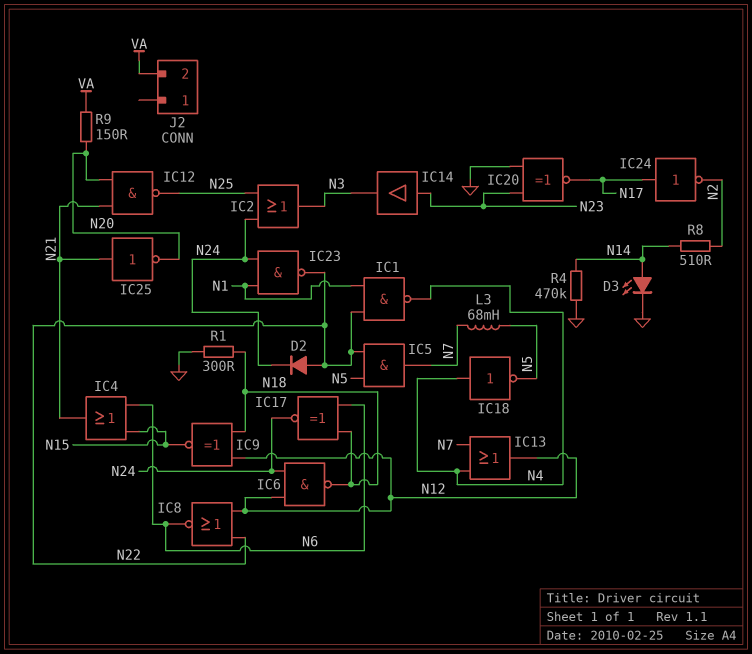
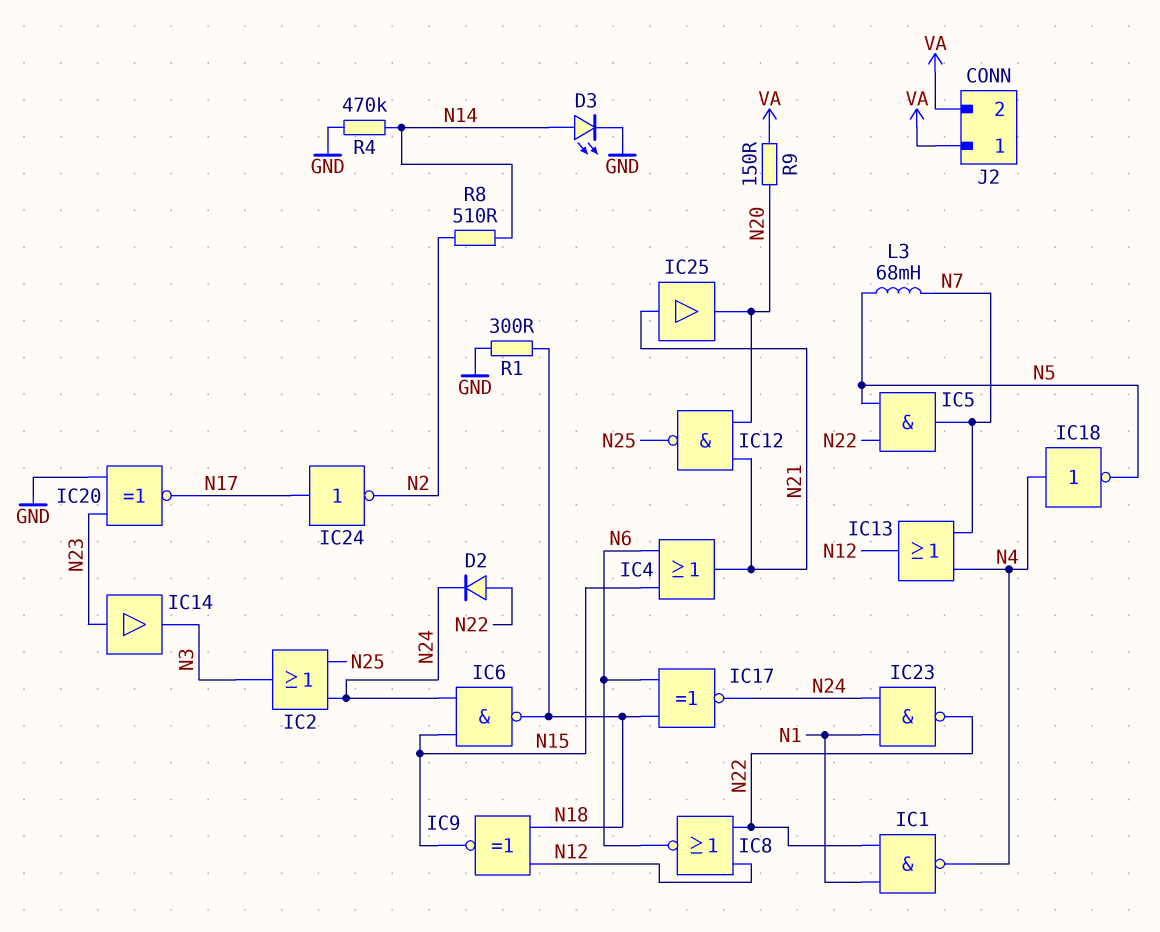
IC6: NAND (in N12, in N24, out N18) -> NAND (in N15, in N24, out N18)
IC25: NOT (in N21, out N20) -> buffer (in N21, out N20)
J2 pin 1: none -> VA

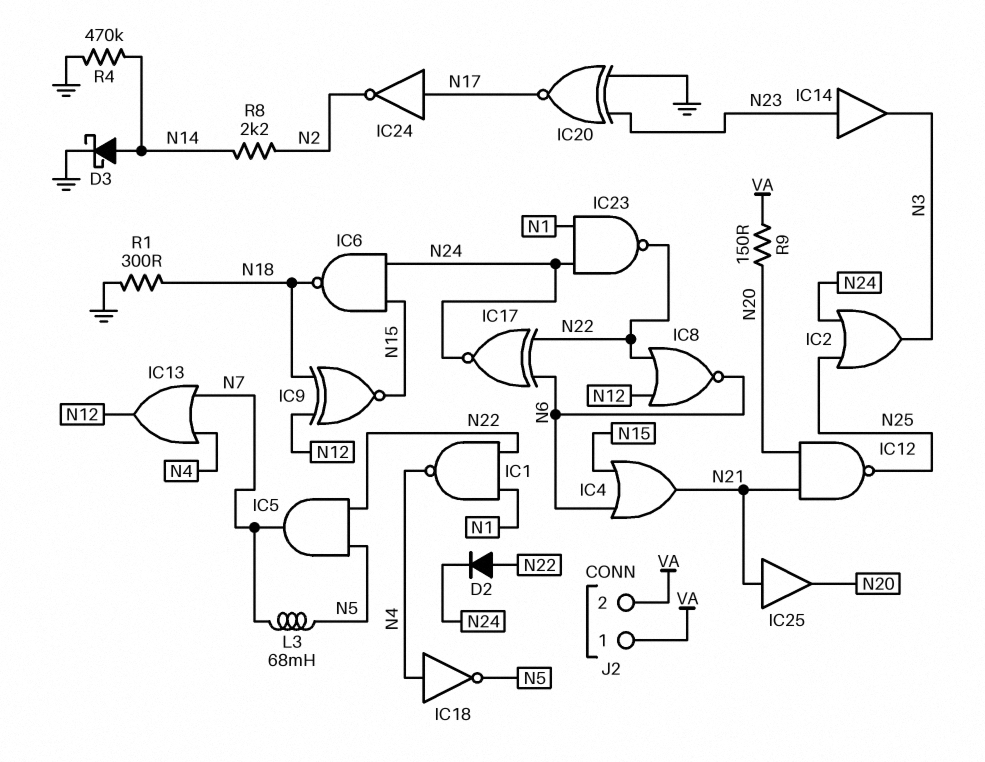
D3: LED (A N14, K GND) -> schottky (A N14, K GND)
IC17: XNOR (in N6, in N18, out N24) -> XNOR (in N6, in N22, out N24)
R8: 510 (N2, N14) -> 2.2k (N2, N14)

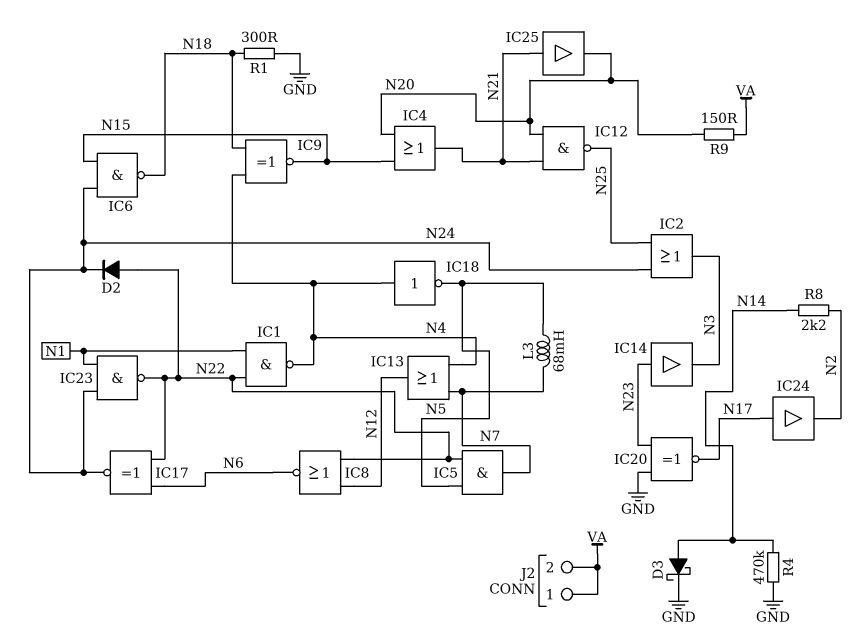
IC4: OR (in N6, in N15, out N21) -> OR (in N15, in N20, out N21)
IC9: XNOR (in N12, in N18, out N15) -> XNOR (in N4, in N18, out N15)
IC24: NOT (in N17, out N2) -> buffer (in N17, out N2)

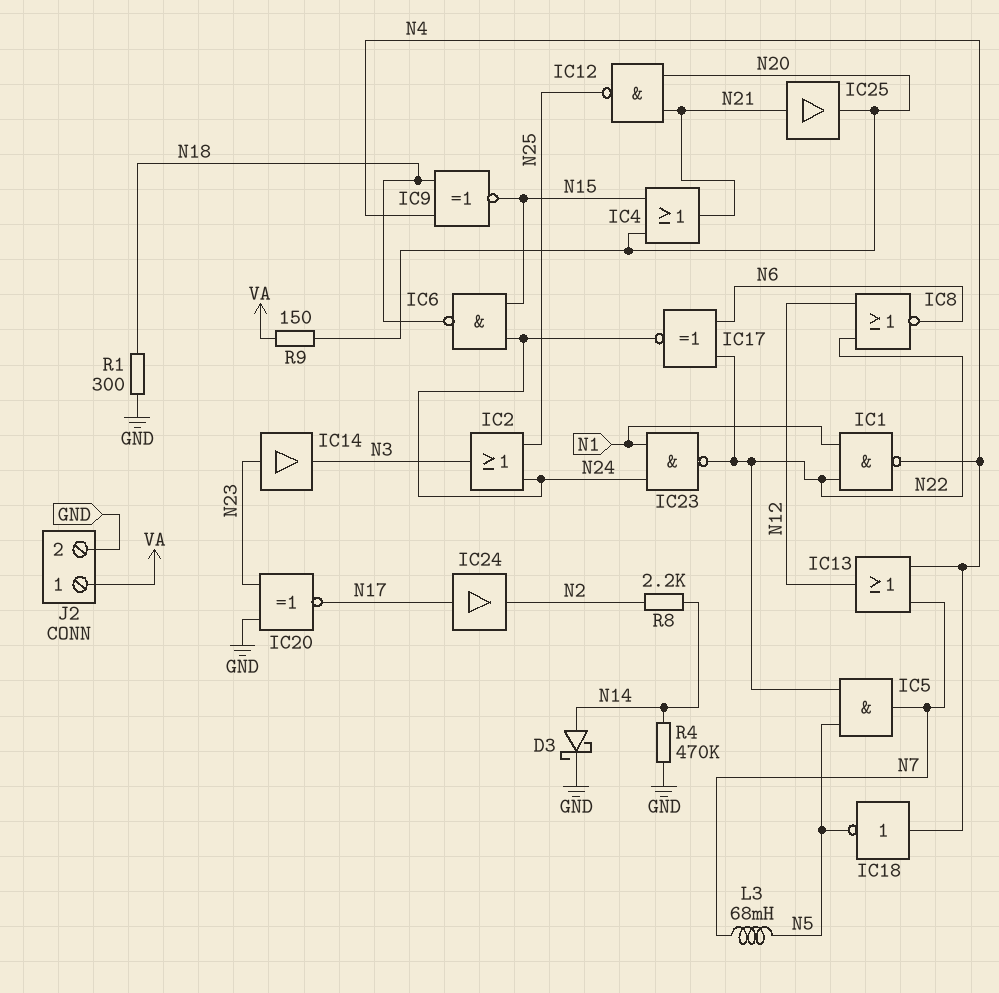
D2: diode (A N22, K N24) -> none
J2 pin 2: VA -> GND

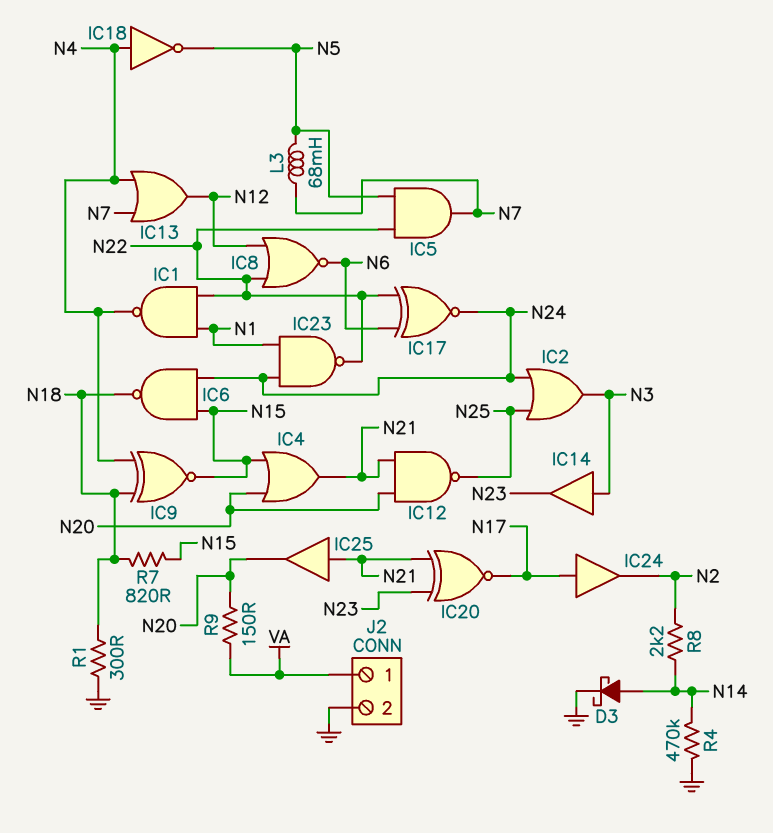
IC14: buffer (in N23, out N3) -> buffer (in N3, out N23)
IC20: XNOR (in GND, in N23, out N17) -> XNOR (in N21, in N23, out N17)
R7: none -> 820 (N15, N18)

